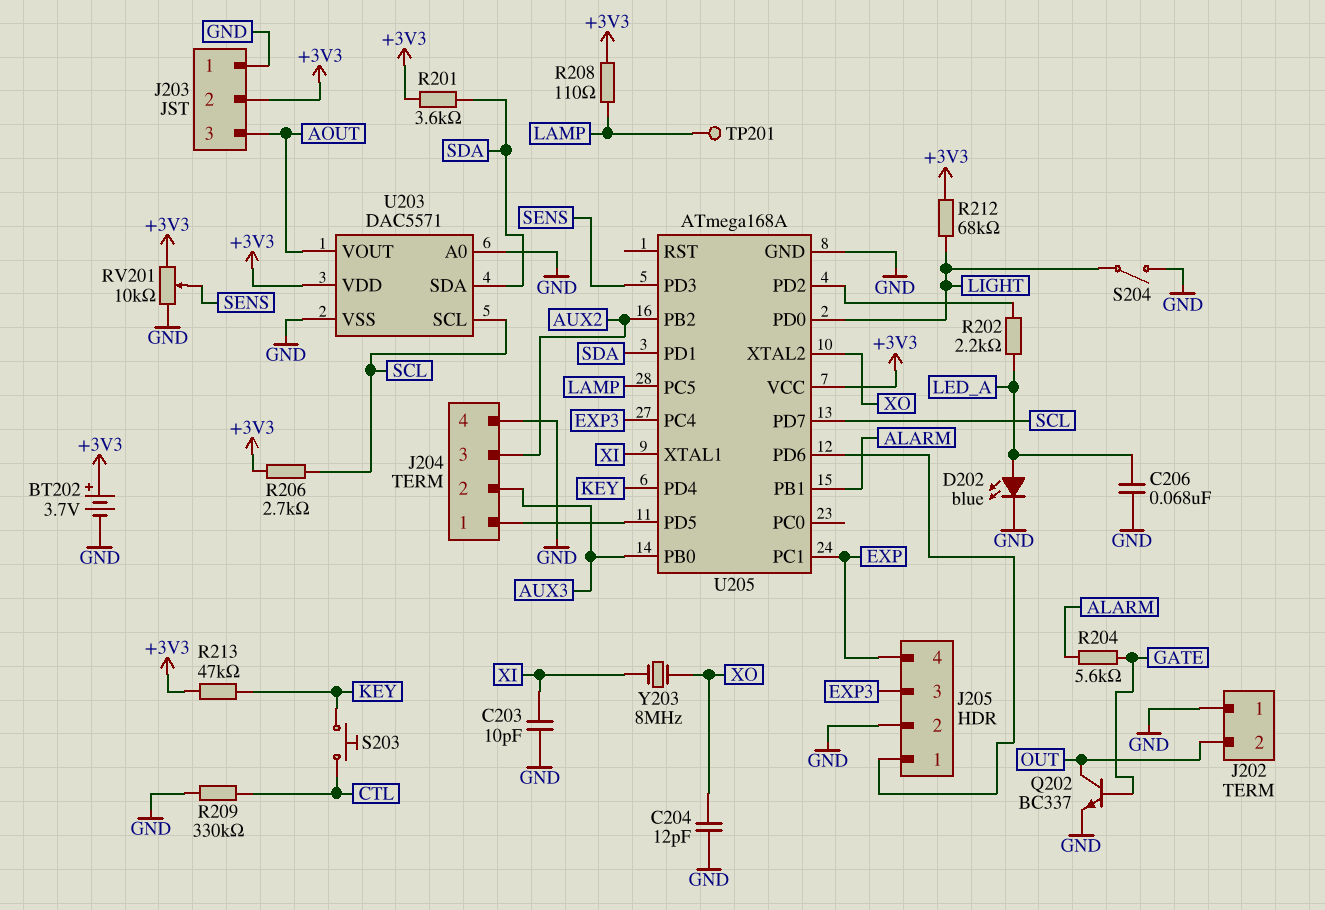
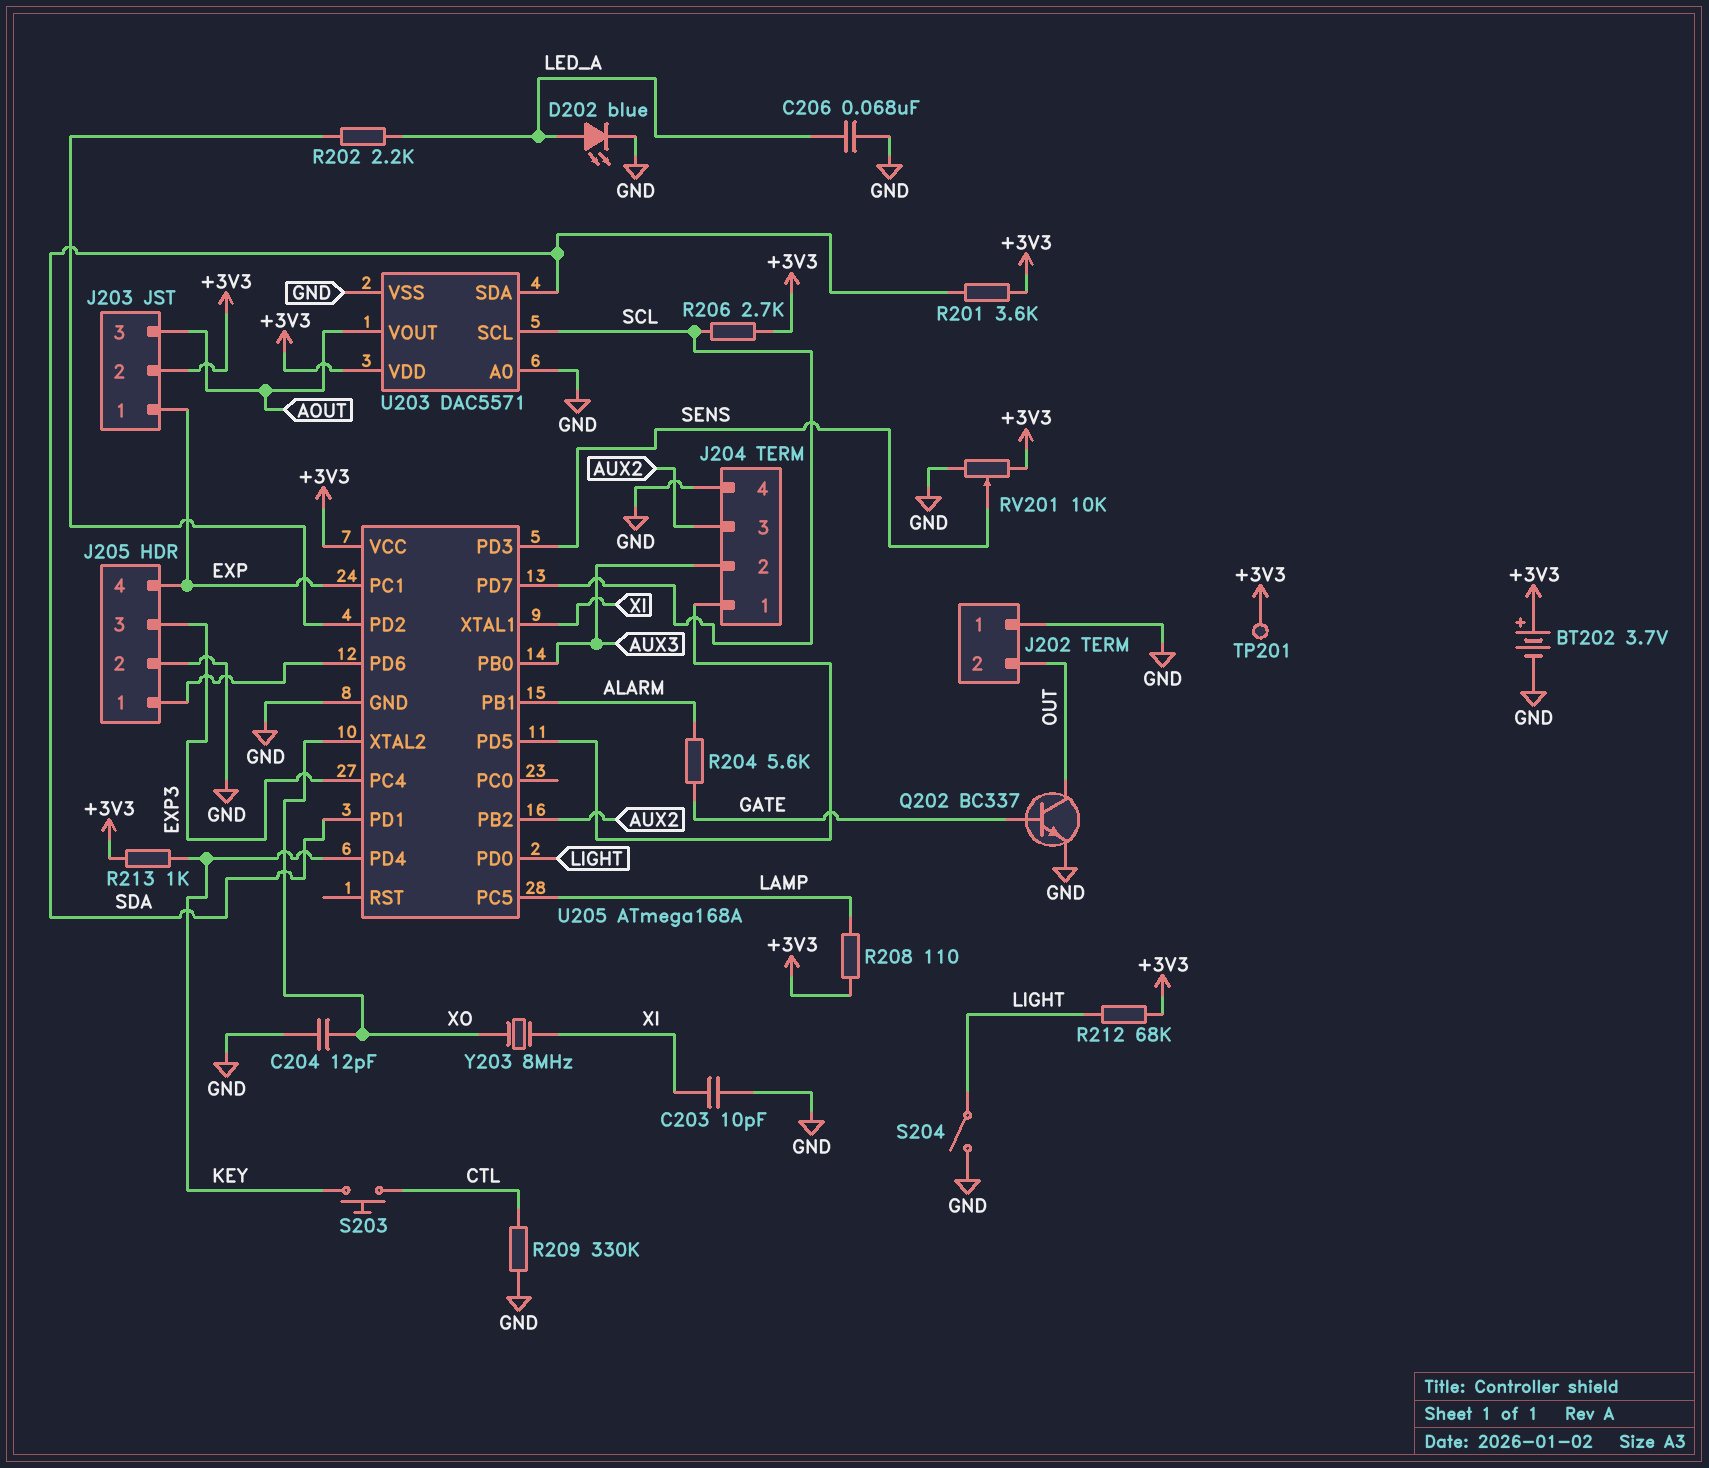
J203 pin 1: GND -> EXP
R213: 47k (+3V3, KEY) -> 1k (+3V3, KEY)
TP201: test point (LAMP) -> test point (+3V3)

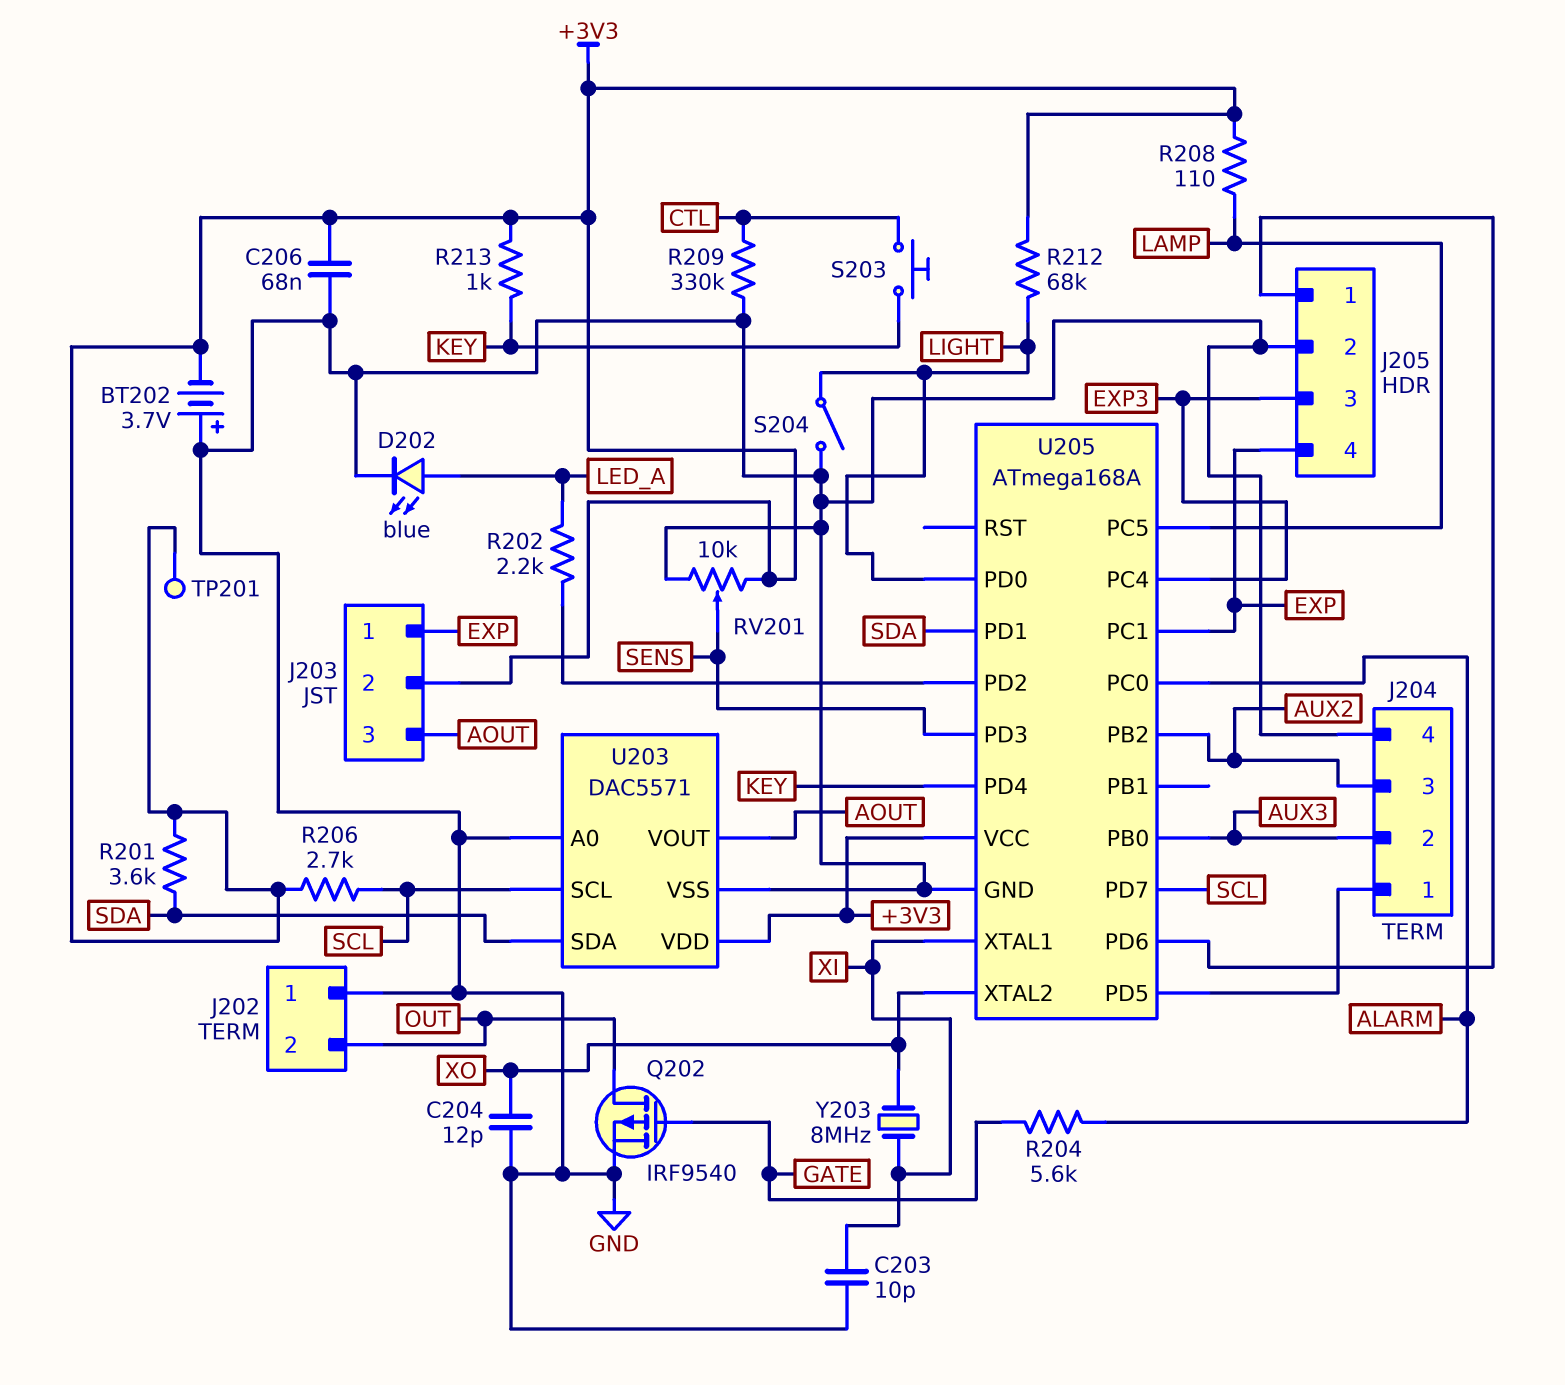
BT202: 3.7V (plus +3V3, minus GND) -> 3.7V (plus GND, minus +3V3)
C206: 68nF (GND, LED_A) -> 68nF (+3V3, GND)
Q202: NPN BC337 (B GATE, C OUT, E GND) -> PMOS IRF9540 (G GATE, D OUT, S GND)
U205 pin PB1: ALARM -> none
U205 pin PC0: none -> ALARM

